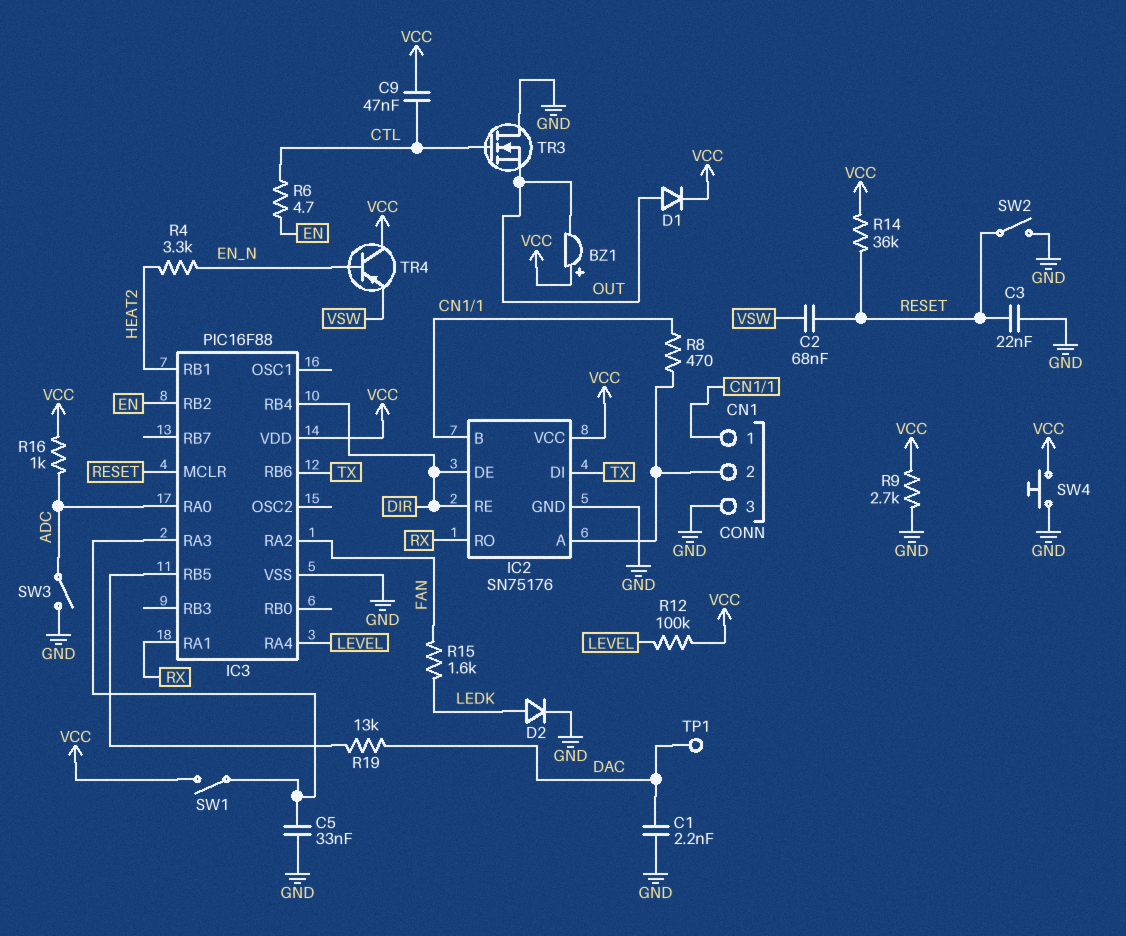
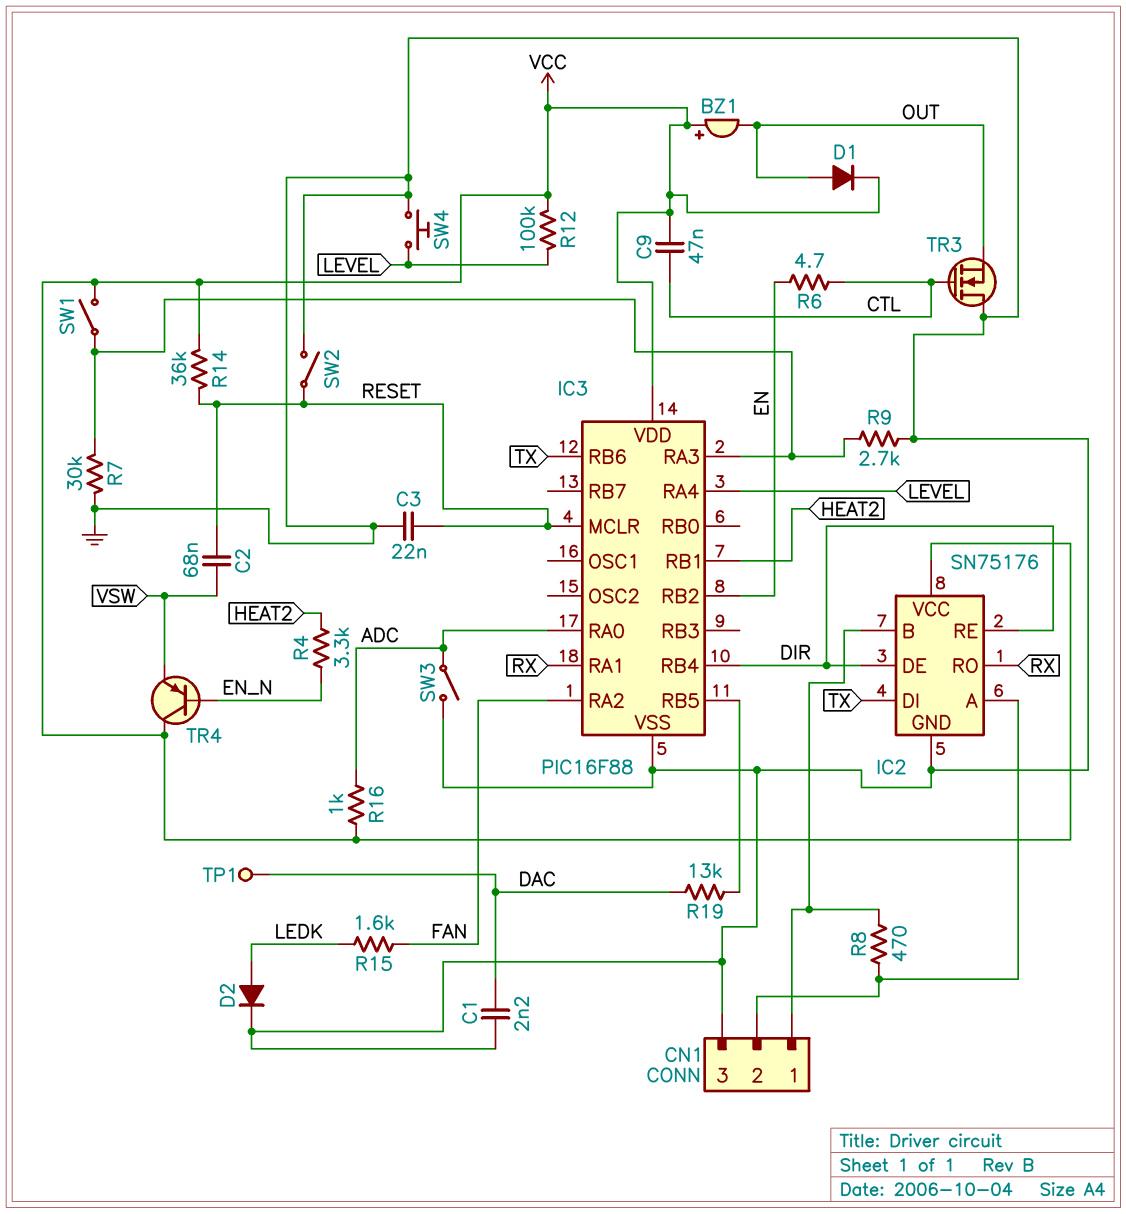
C5: 33nF (GND, IC3/RA3) -> none
R7: none -> 30k (GND, IC3/RA3)
R9: 2.7k (GND, VCC) -> 2.7k (GND, IC3/RA3)
SW4: button (GND, VCC) -> button (GND, LEVEL)

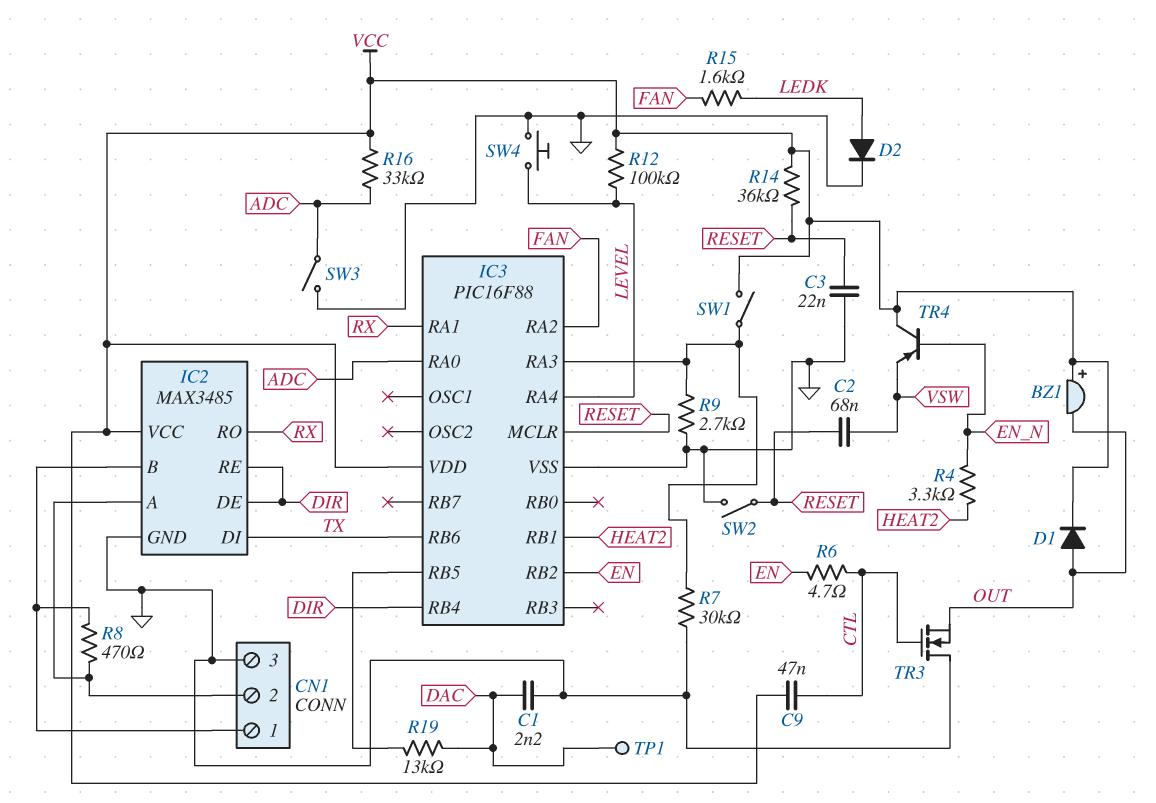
IC2: SN75176 -> MAX3485
R16: 1k (ADC, VCC) -> 33k (ADC, VCC)

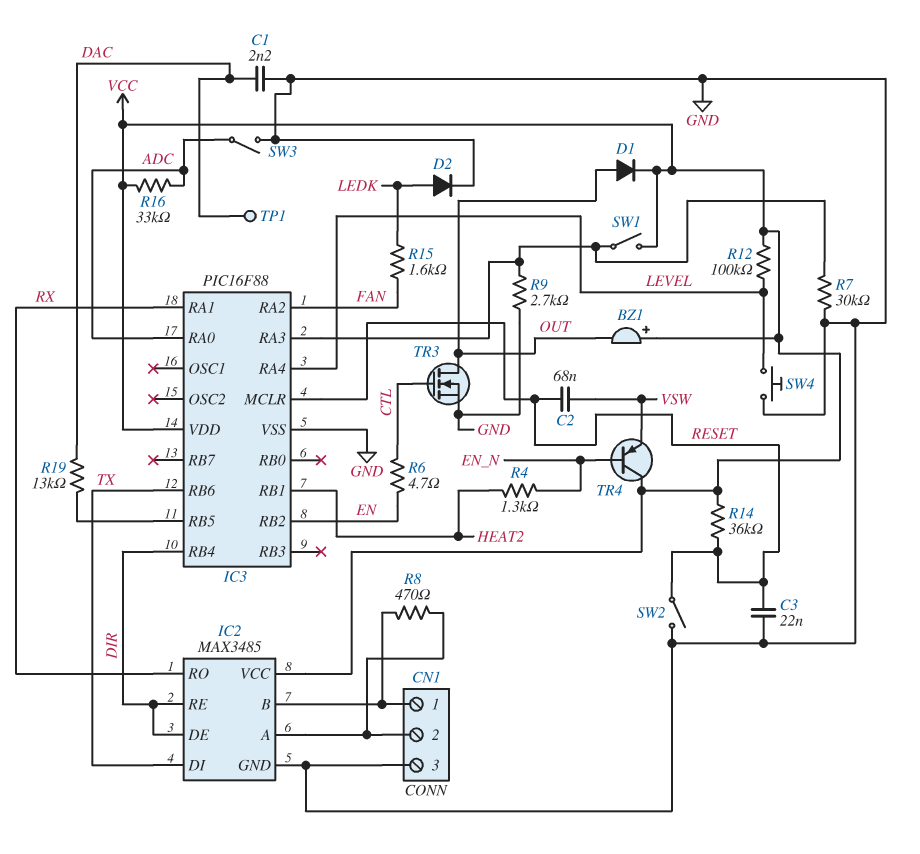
C9: 47nF (CTL, VCC) -> none
R4: 3.3k (EN_N, HEAT2) -> 1.3k (EN_N, HEAT2)
TR3: NMOS (G CTL, D GND, S OUT) -> NMOS (G CTL, D OUT, S GND)

